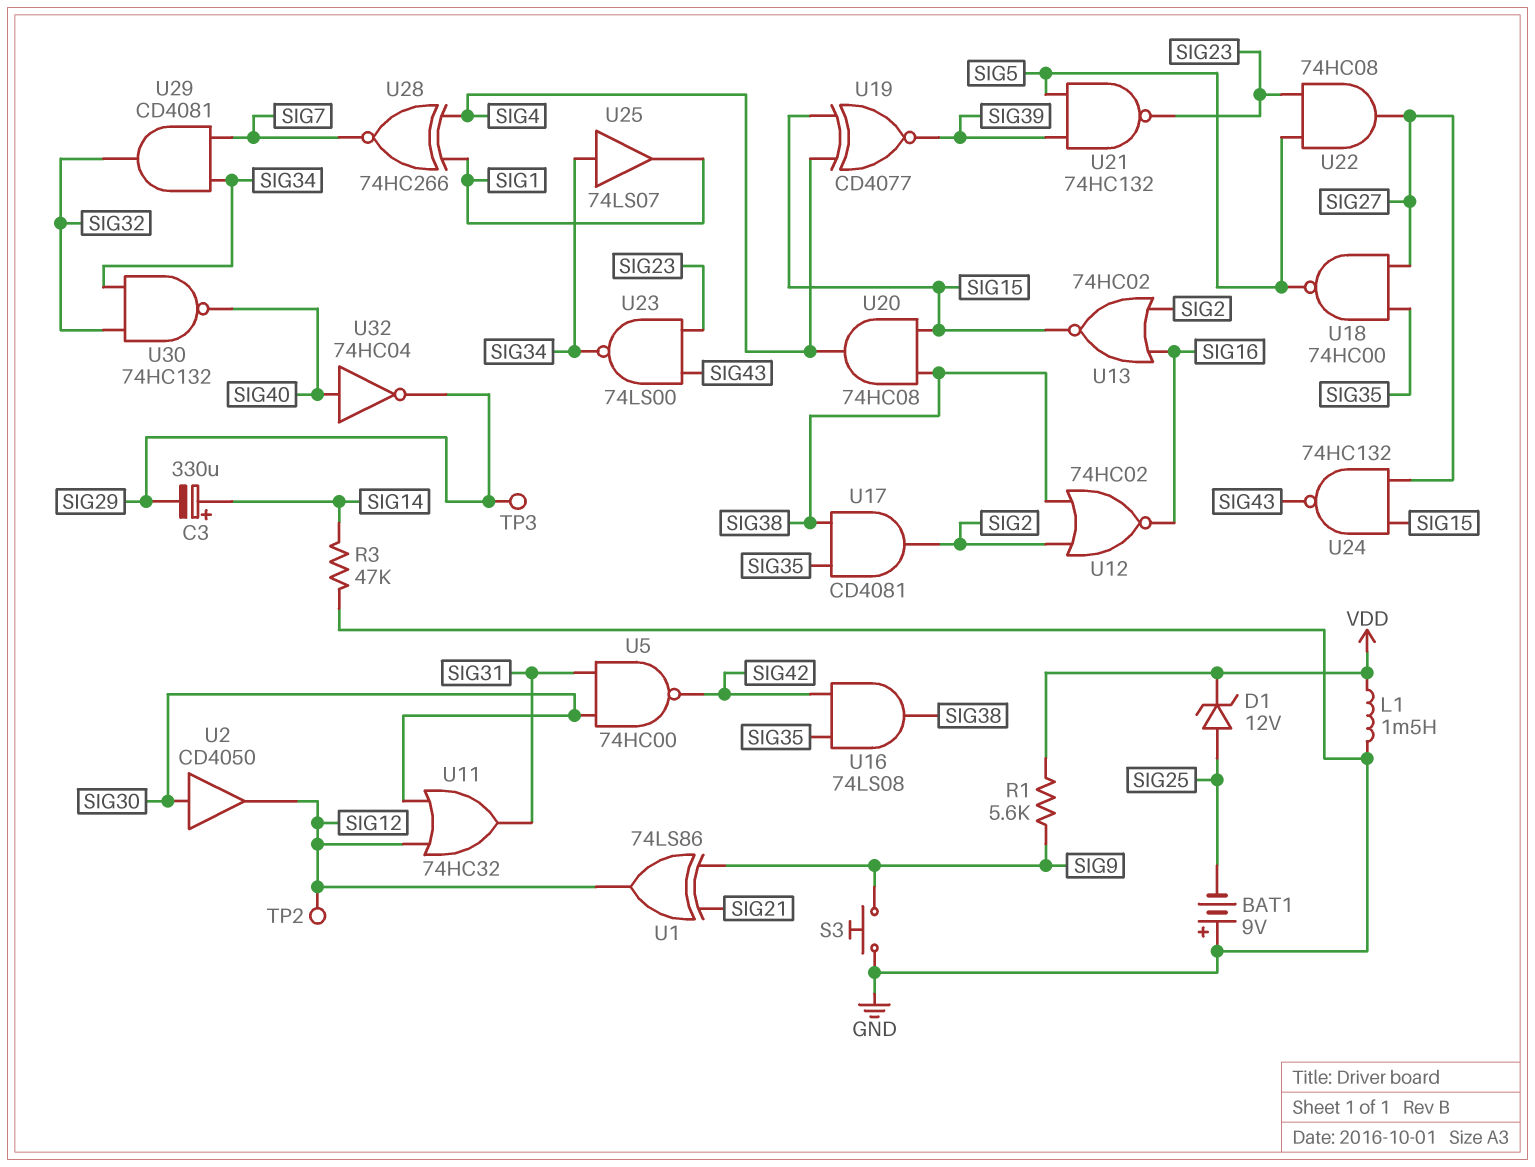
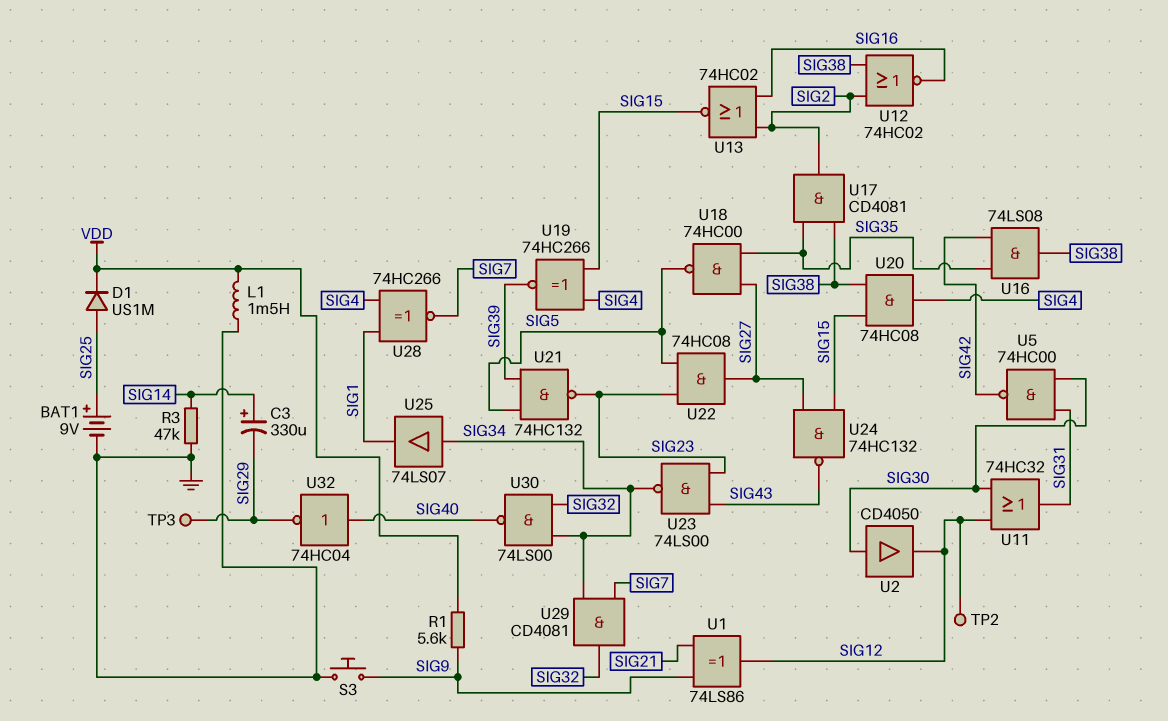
BAT1: 9V (plus GND, minus SIG25) -> 9V (plus SIG25, minus GND)
D1: zener 12V (A SIG25, K VDD) -> diode US1M (A SIG25, K VDD)
U19: XNOR CD4077 (in SIG4, in SIG15, out SIG39) -> XNOR 74HC266 (in SIG4, in SIG15, out SIG39)
U30: NAND 74HC132 (in SIG32, in SIG34, out SIG40) -> NAND 74LS00 (in SIG32, in SIG34, out SIG40)

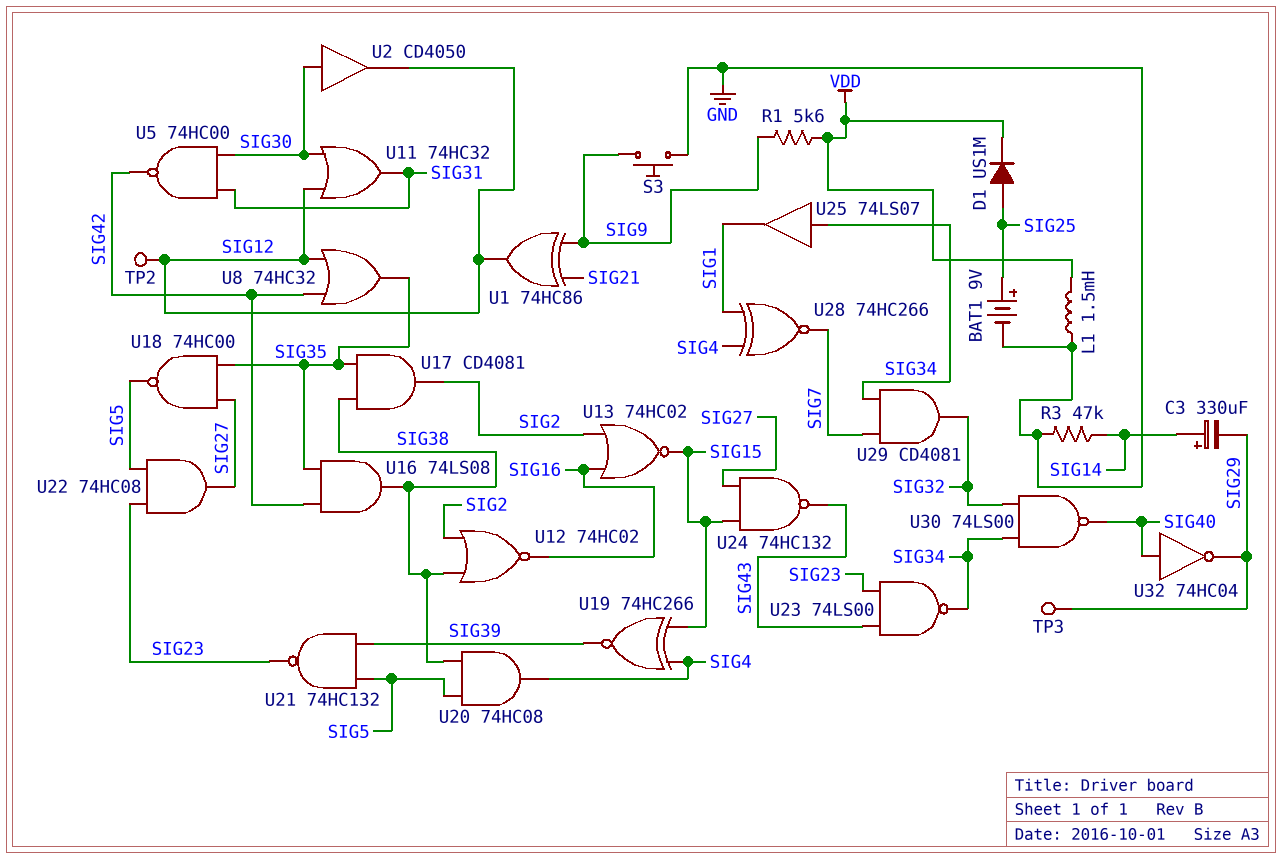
U1: XOR 74LS86 (in SIG9, in SIG21, out SIG12) -> XOR 74HC86 (in SIG9, in SIG21, out SIG12)
U8: none -> OR 74HC32 (in SIG12, in SIG42, out SIG35)
U20: AND 74HC08 (in SIG15, in SIG38, out SIG4) -> AND 74HC08 (in SIG5, in SIG38, out SIG4)

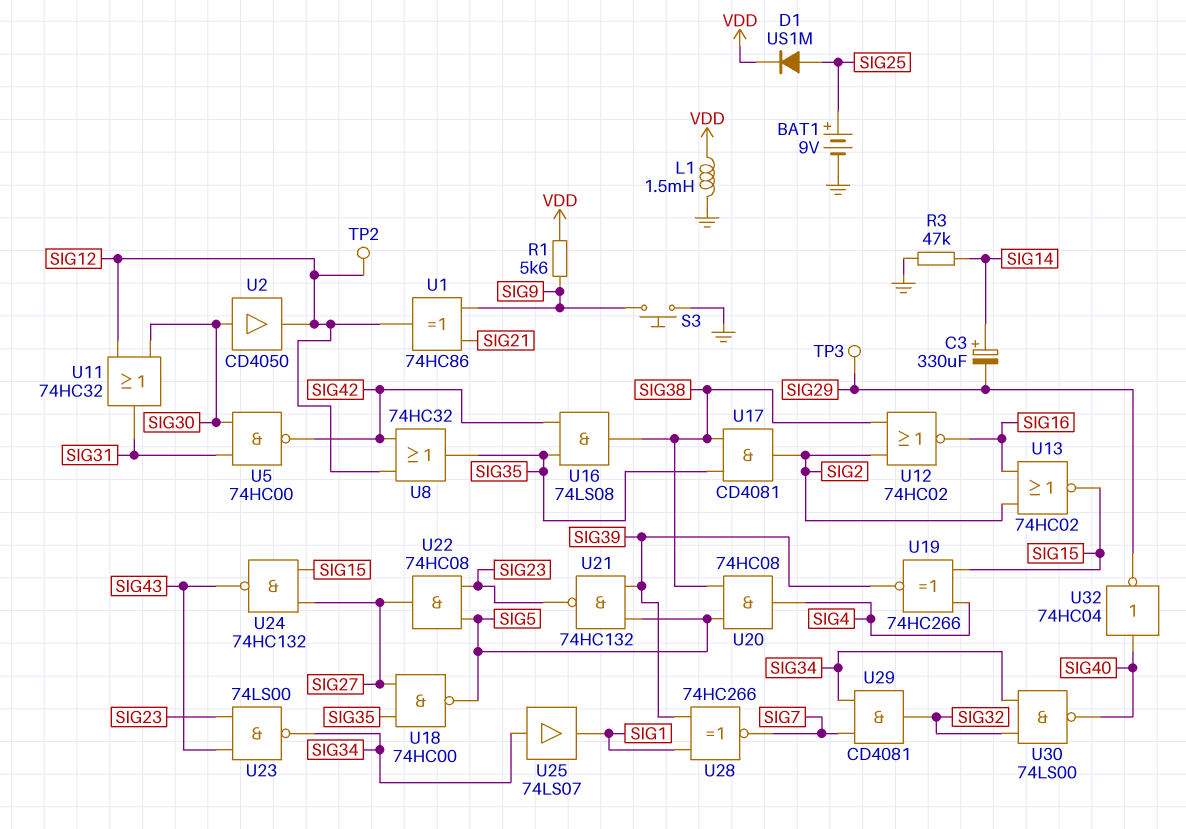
U28: XNOR 74HC266 (in SIG1, in SIG4, out SIG7) -> XNOR 74HC266 (in SIG1, in SIG39, out SIG7)

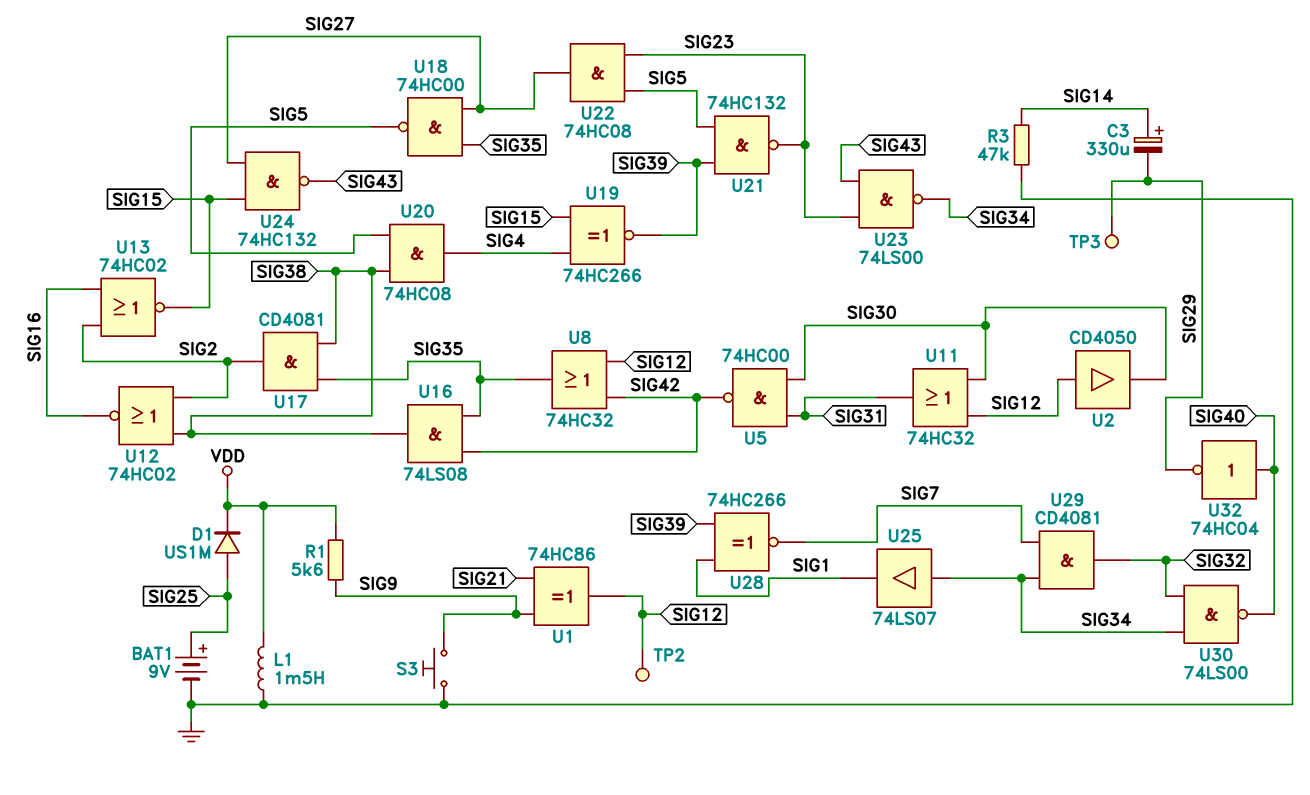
U2: buffer CD4050 (in SIG30, out SIG12) -> buffer CD4050 (in SIG12, out SIG30)

